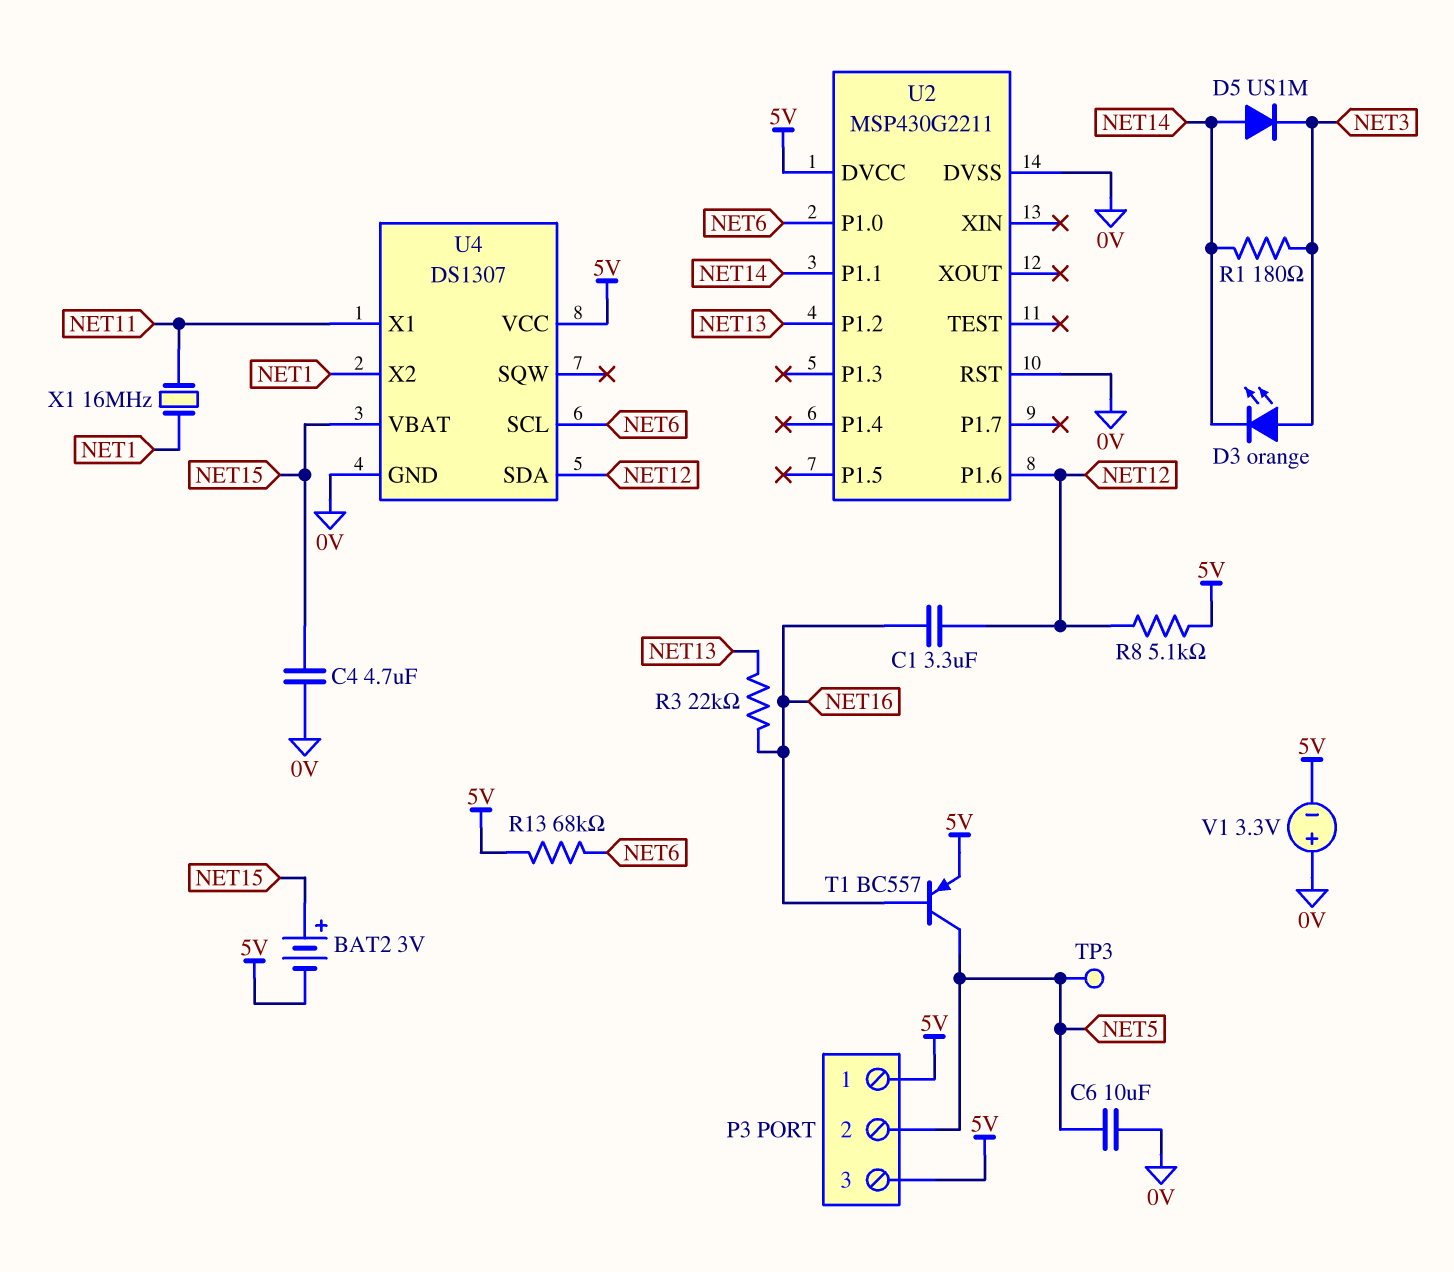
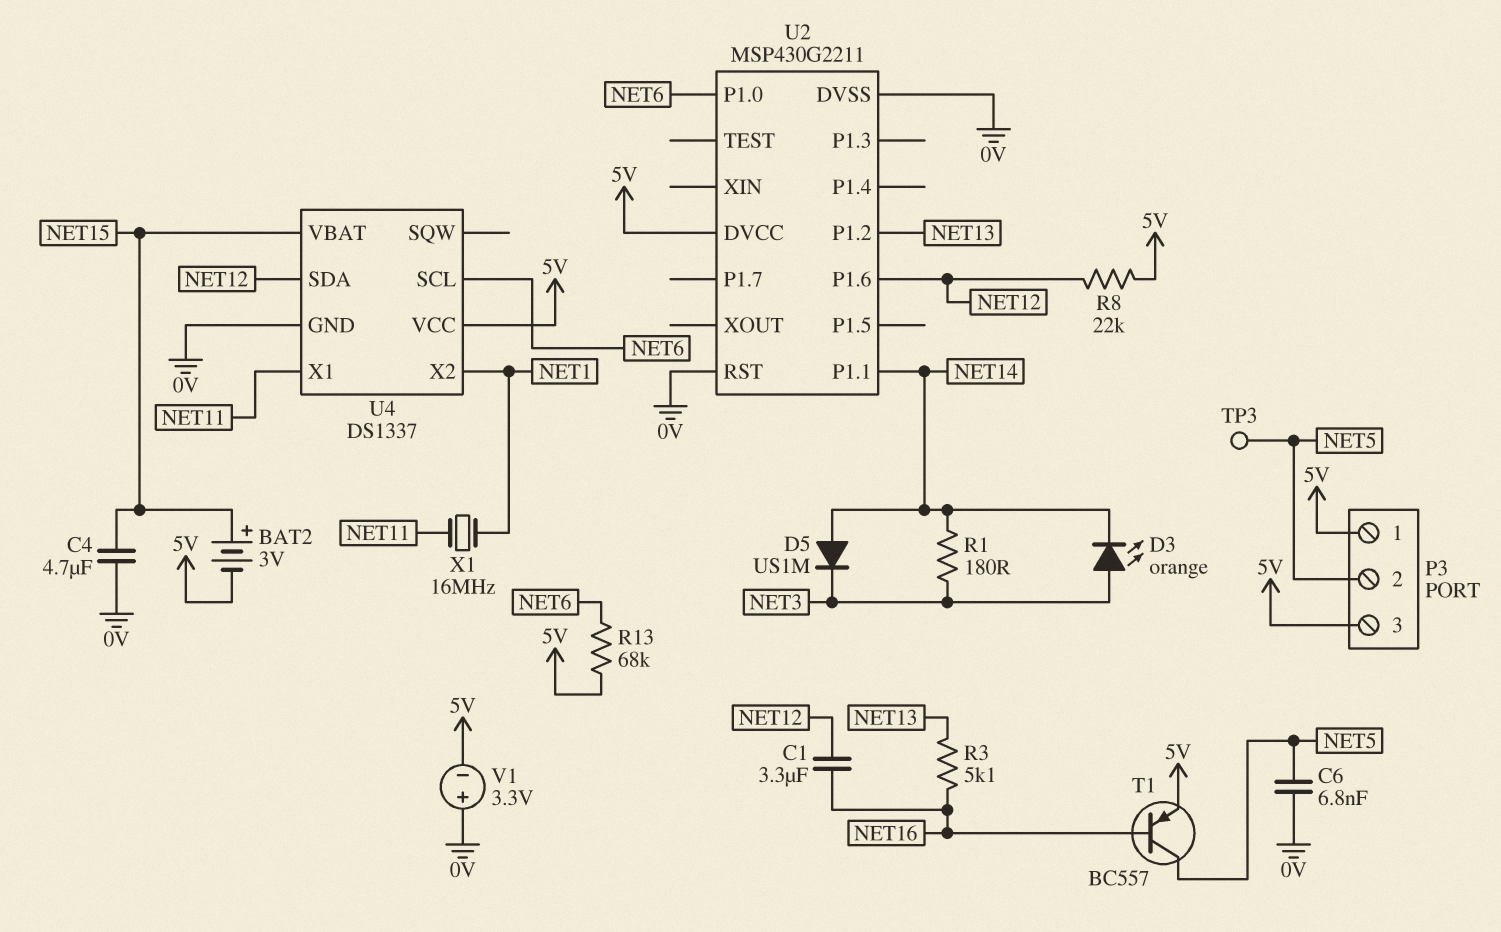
C6: 10uF (0V, NET5) -> 6.8nF (0V, NET5)
R3: 22k (NET13, NET16) -> 5.1k (NET13, NET16)
R8: 5.1k (5V, NET12) -> 22k (5V, NET12)
U4: DS1307 -> DS1337

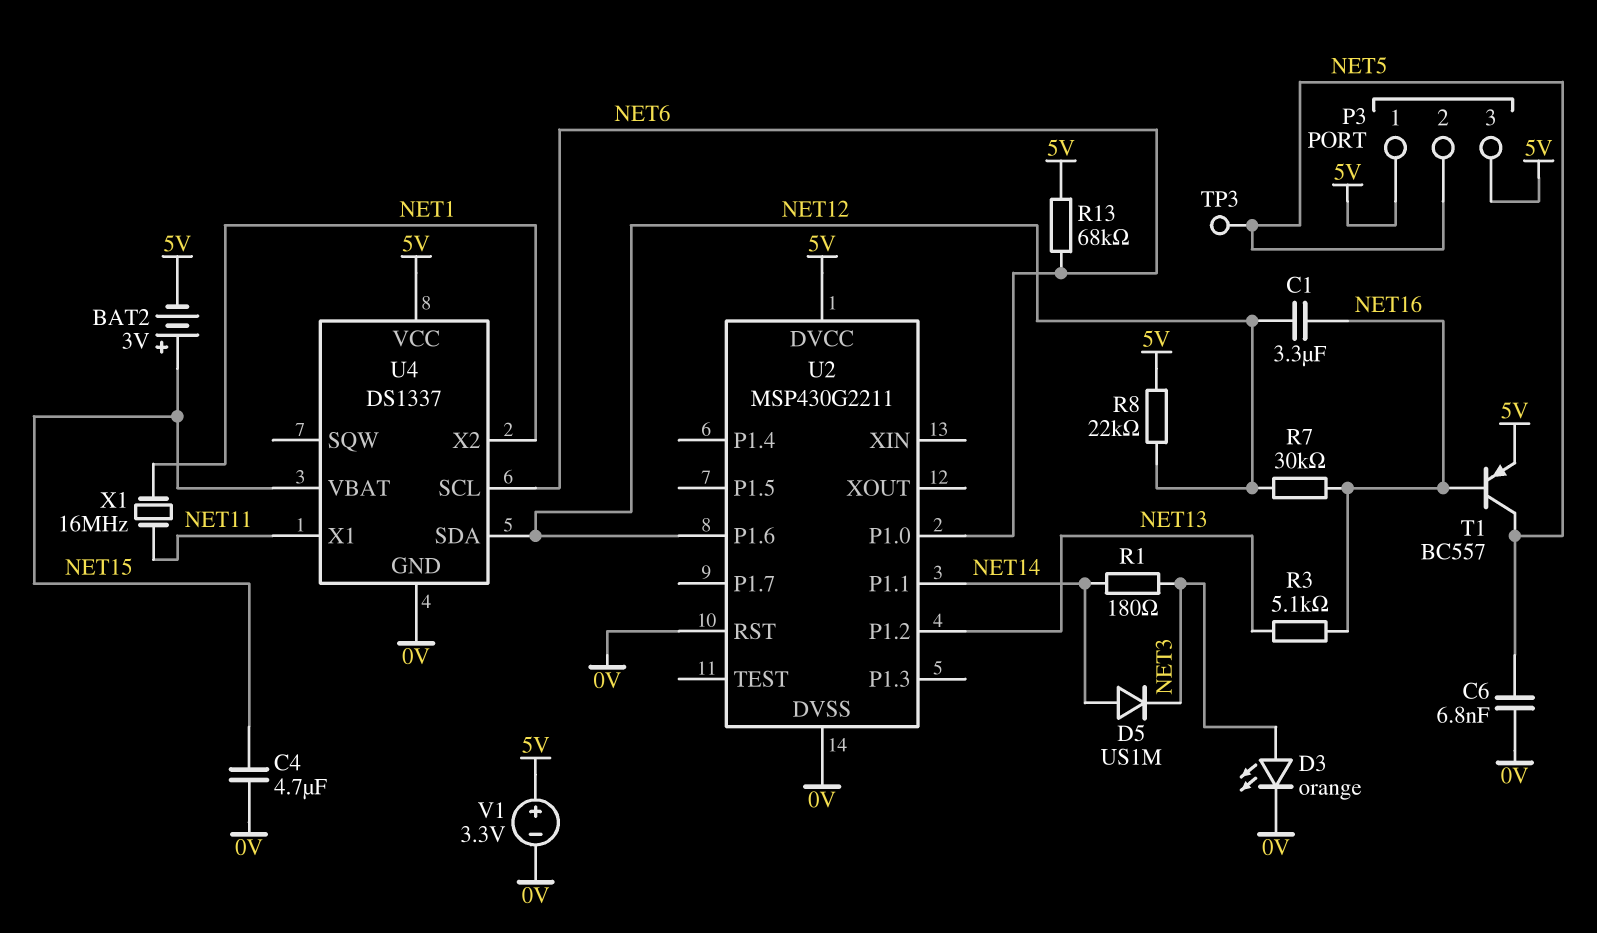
D3: LED orange (A NET3, K NET14) -> LED orange (A NET3, K 0V)
R7: none -> 30k (NET12, NET16)
V1: 3.3V (plus 0V, minus 5V) -> 3.3V (plus 5V, minus 0V)

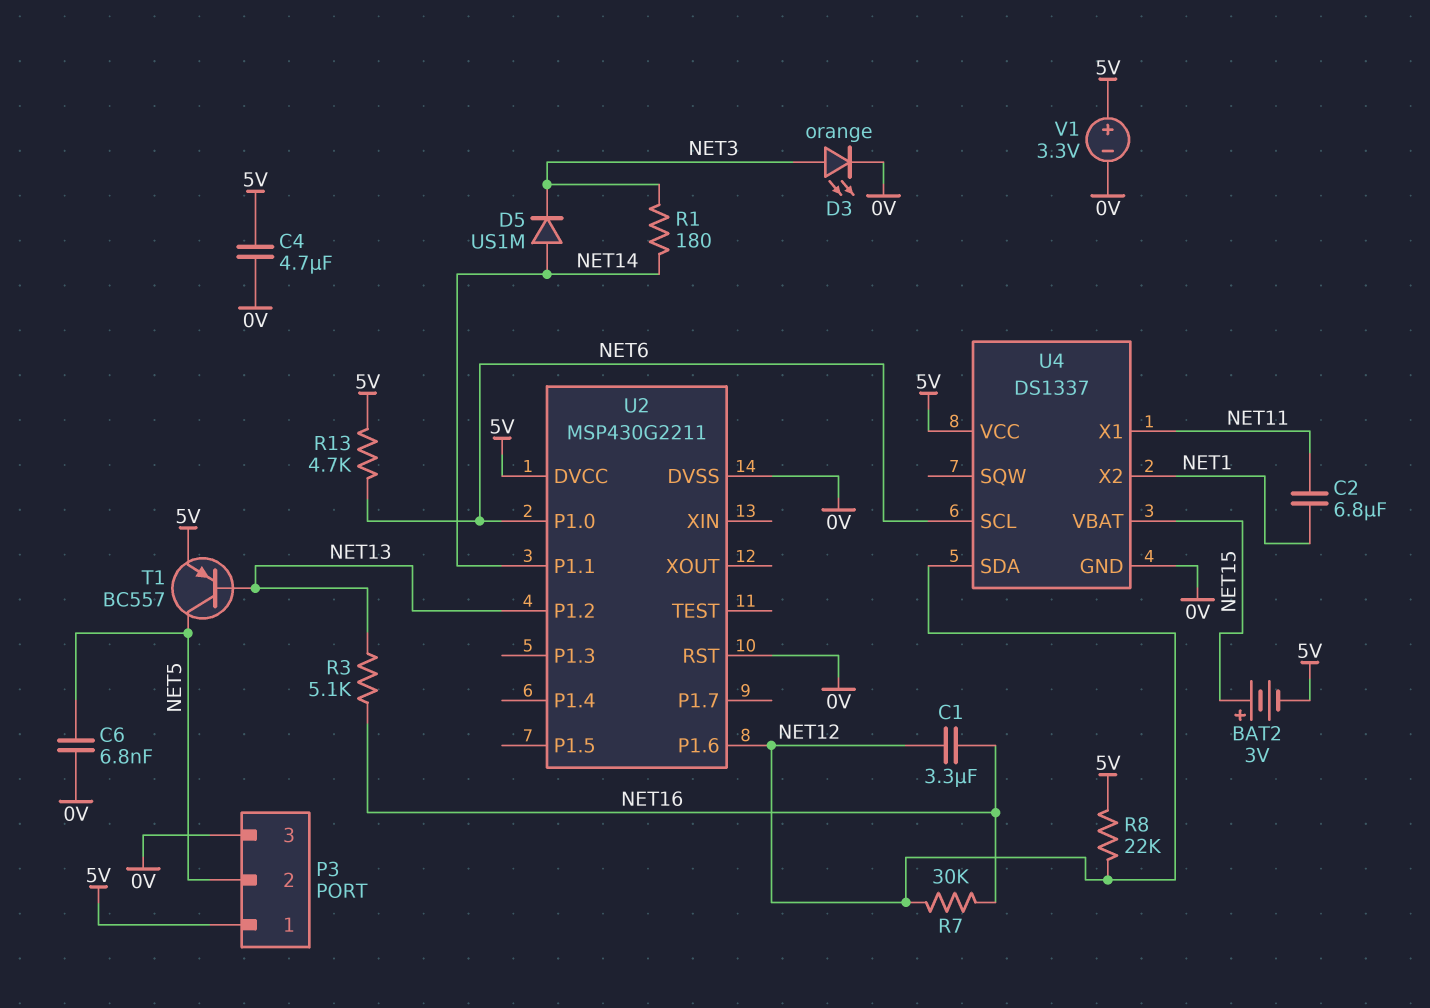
C2: none -> 6.8uF (NET1, NET11)
C4: 4.7uF (0V, NET15) -> 4.7uF (0V, 5V)
P3 pin 3: 5V -> 0V
R13: 68k (5V, NET6) -> 4.7k (5V, NET6)
T1: PNP BC557 (B NET16, C NET5, E 5V) -> PNP BC557 (B NET13, C NET5, E 5V)
TP3: test point (NET5) -> none
X1: 16MHz (NET1, NET11) -> none

